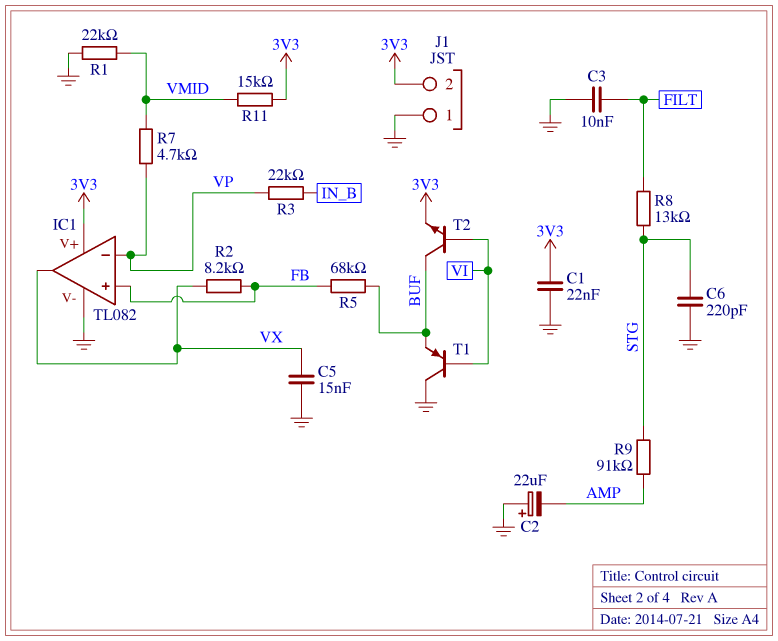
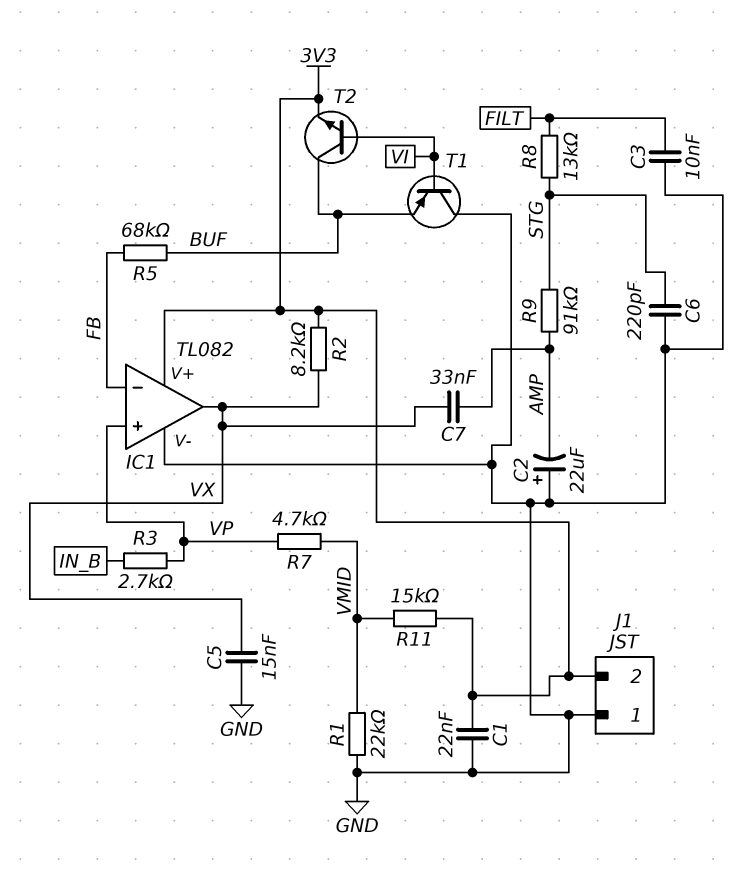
C7: none -> 33nF (AMP, VX)
IC1 pin in+: FB -> VP
IC1 pin in-: VP -> FB
R2: 8.2k (FB, VX) -> 8.2k (3V3, VX)
R3: 22k (IN_B, VP) -> 2.7k (IN_B, VP)

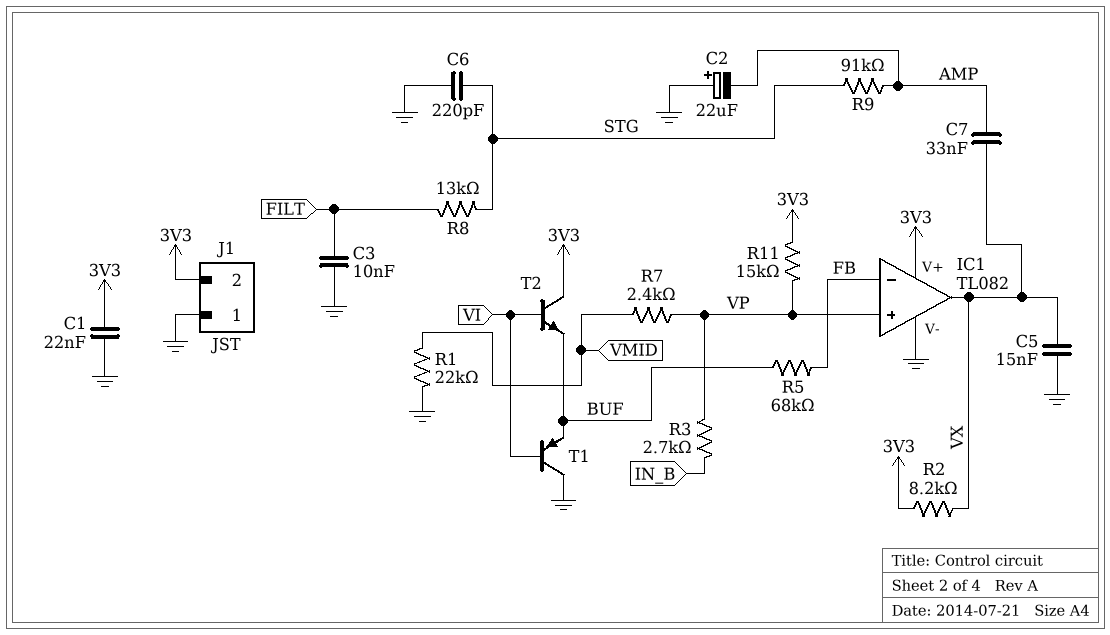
R7: 4.7k (VMID, VP) -> 2.4k (VMID, VP)
R11: 15k (3V3, VMID) -> 15k (3V3, VP)
T2: NPN (B VI, C BUF, E 3V3) -> NPN (B VI, C 3V3, E BUF)

